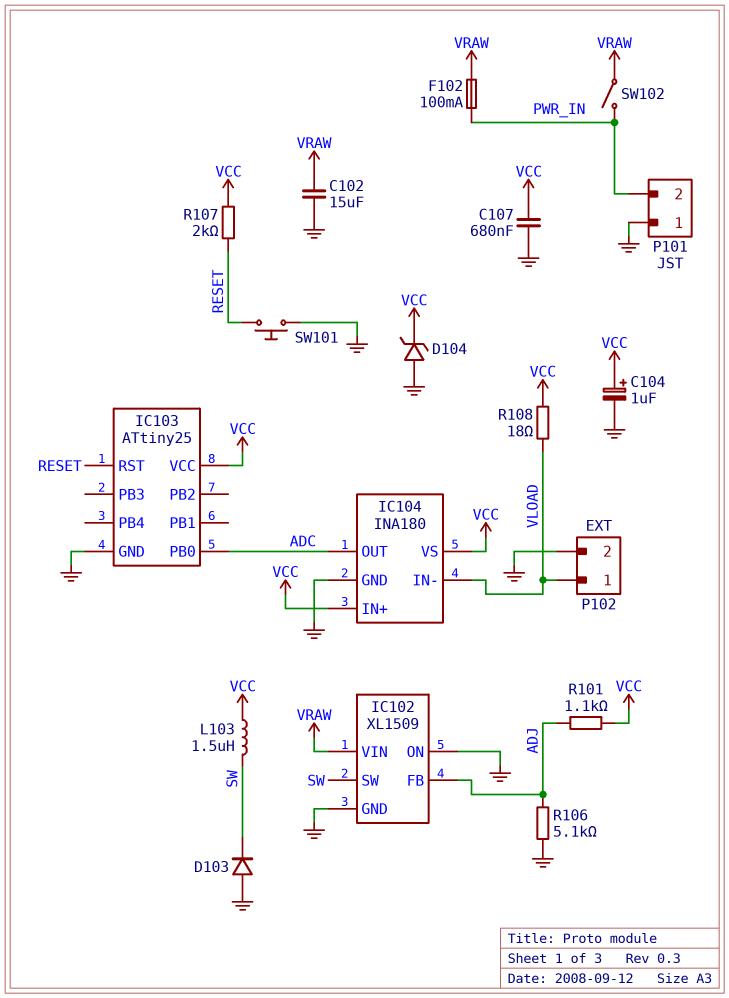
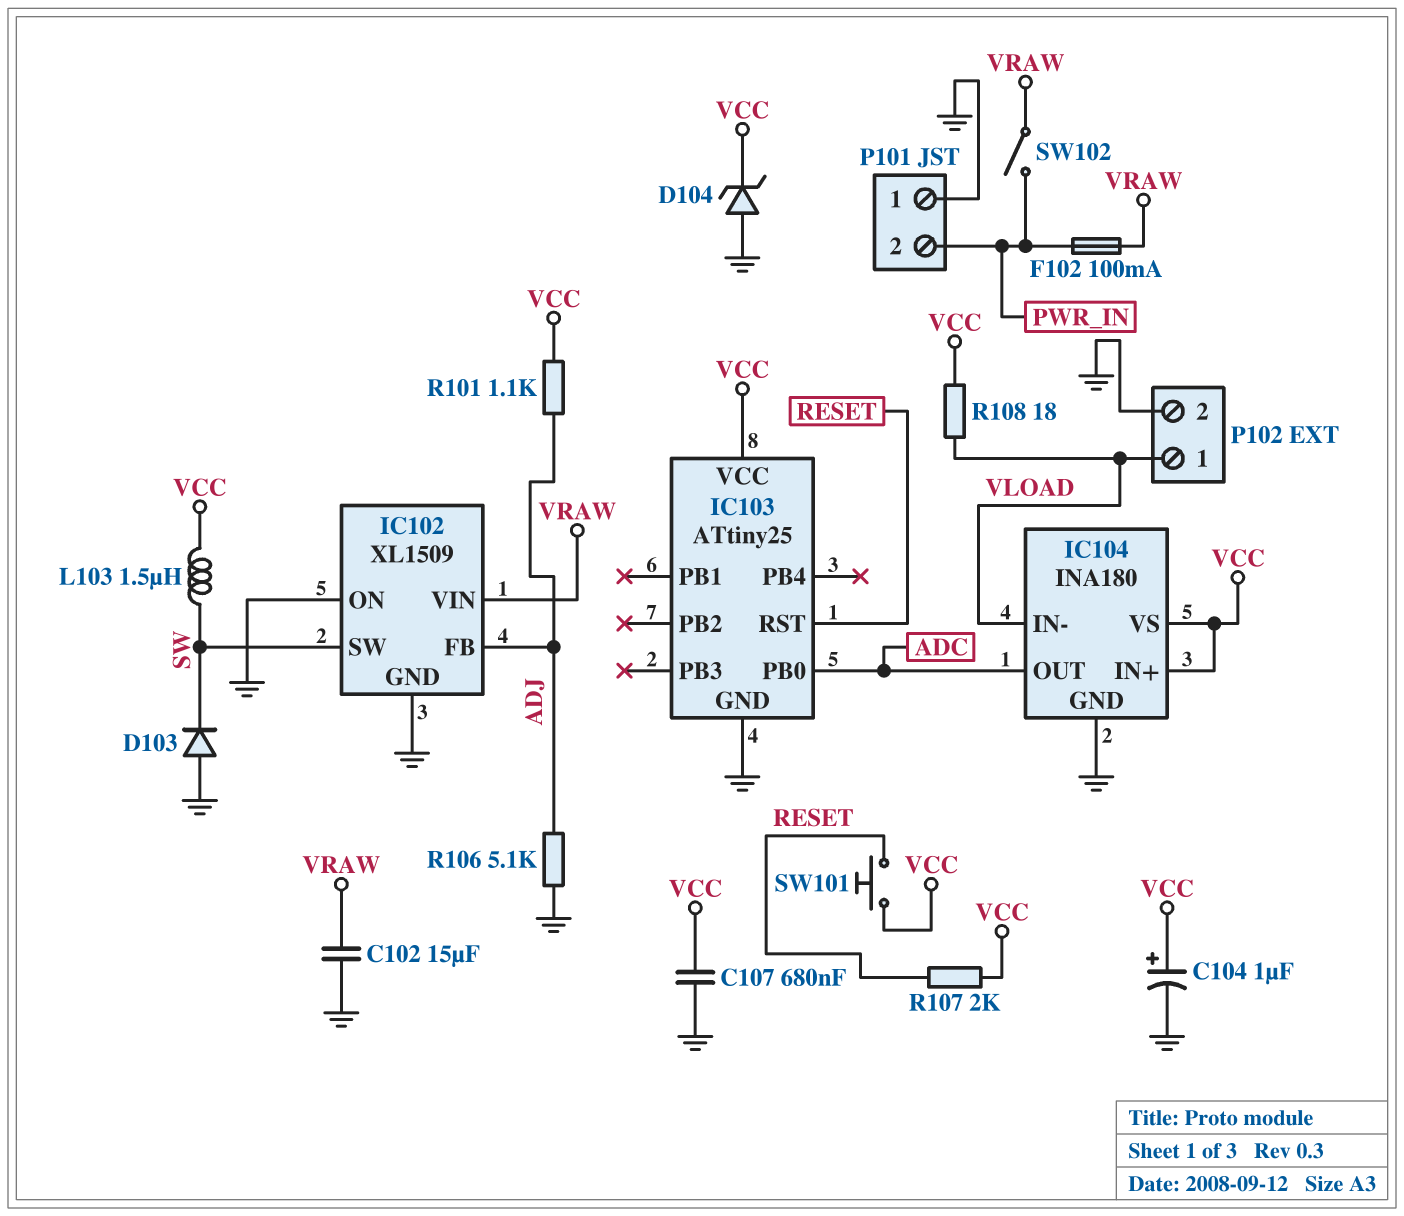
SW101: button (GND, RESET) -> button (RESET, VCC)

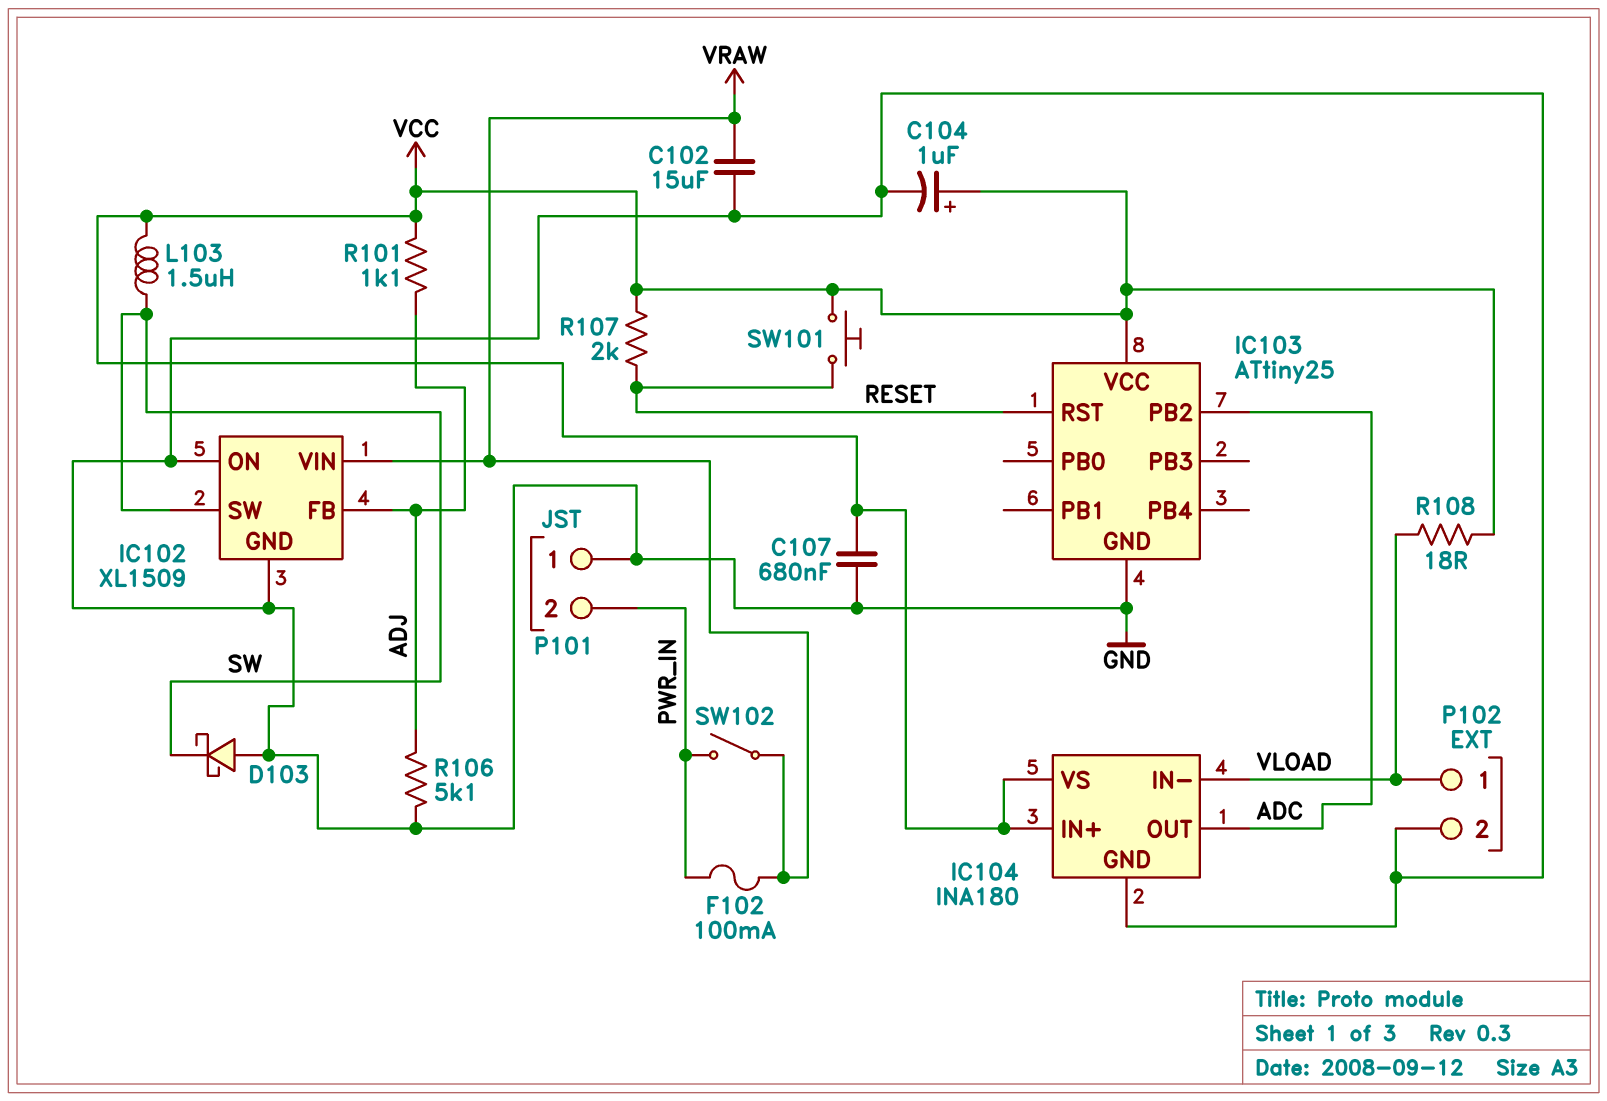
D103: diode (A GND, K SW) -> schottky (A GND, K SW)
D104: zener (A GND, K VCC) -> none
IC103 pin PB0: ADC -> none
IC103 pin PB2: none -> ADC

